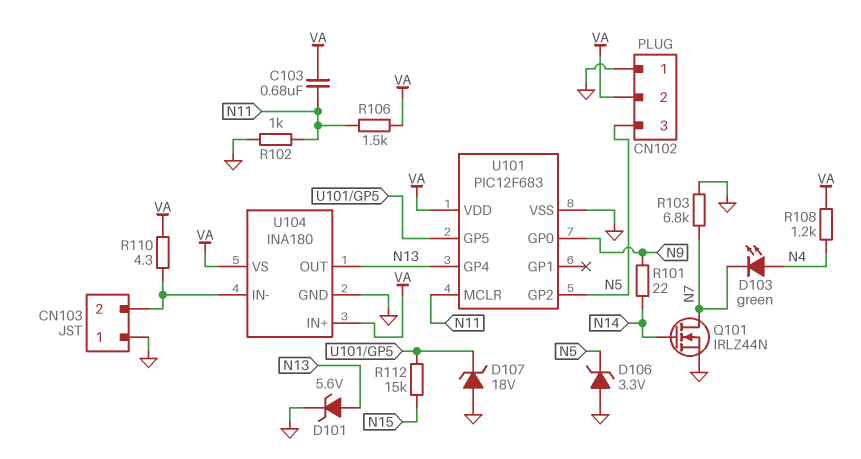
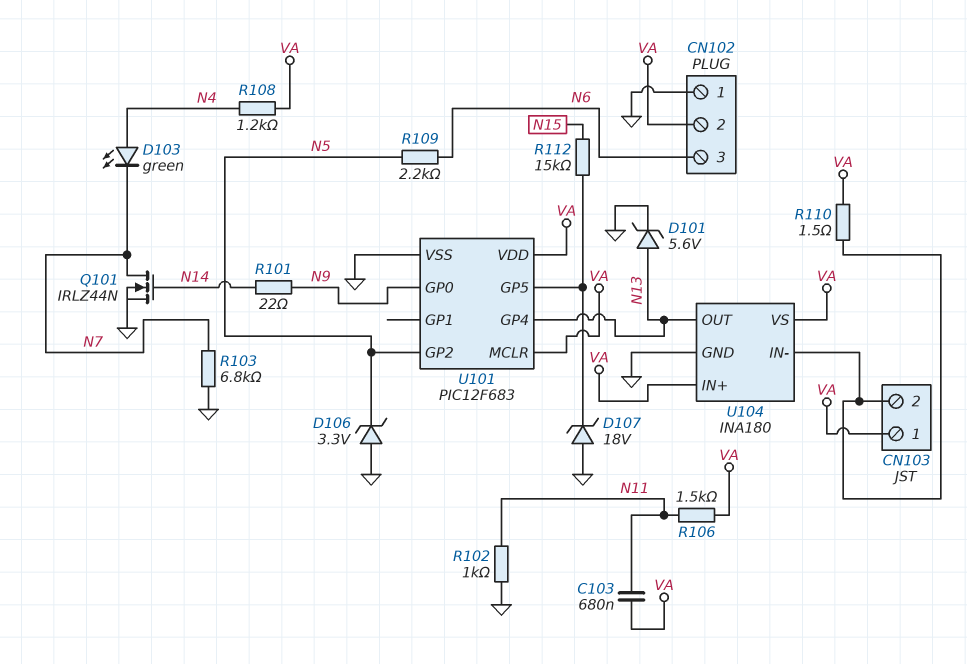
CN102 pin 3: N5 -> N6
CN103 pin 1: GND -> VA
R109: none -> 2.2k (N5, N6)
R110: 4.3 (CN103/2, VA) -> 1.5 (CN103/2, VA)
U101 pin MCLR: N11 -> VA

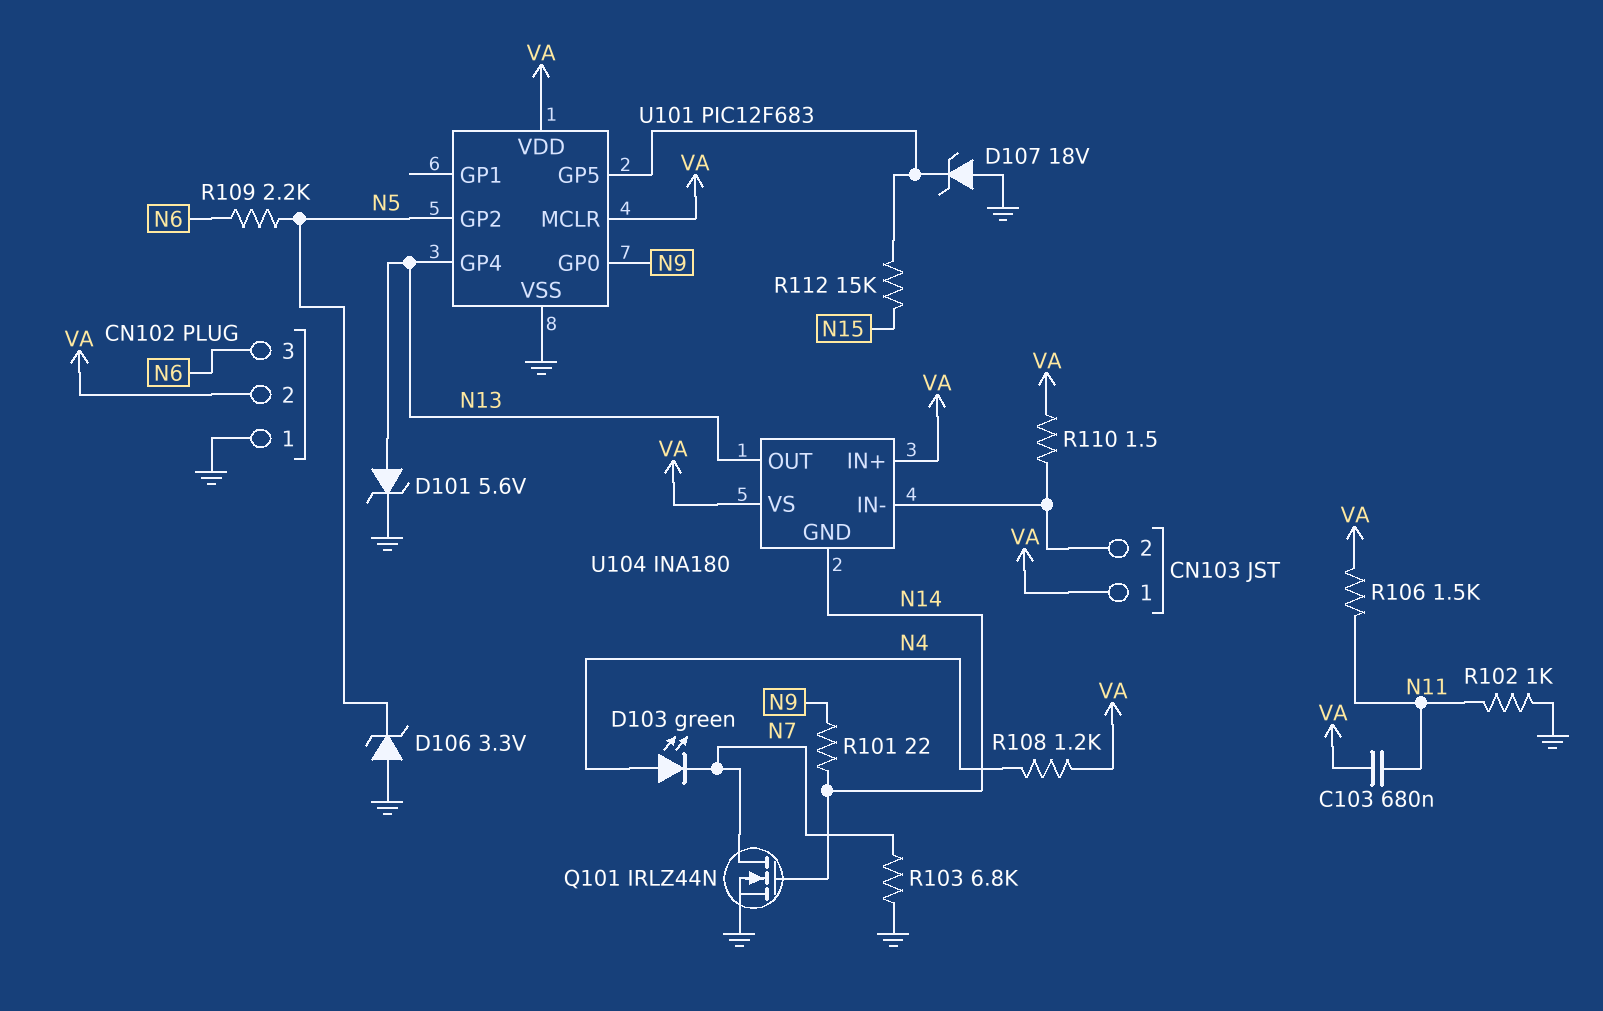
U104 pin GND: GND -> N14

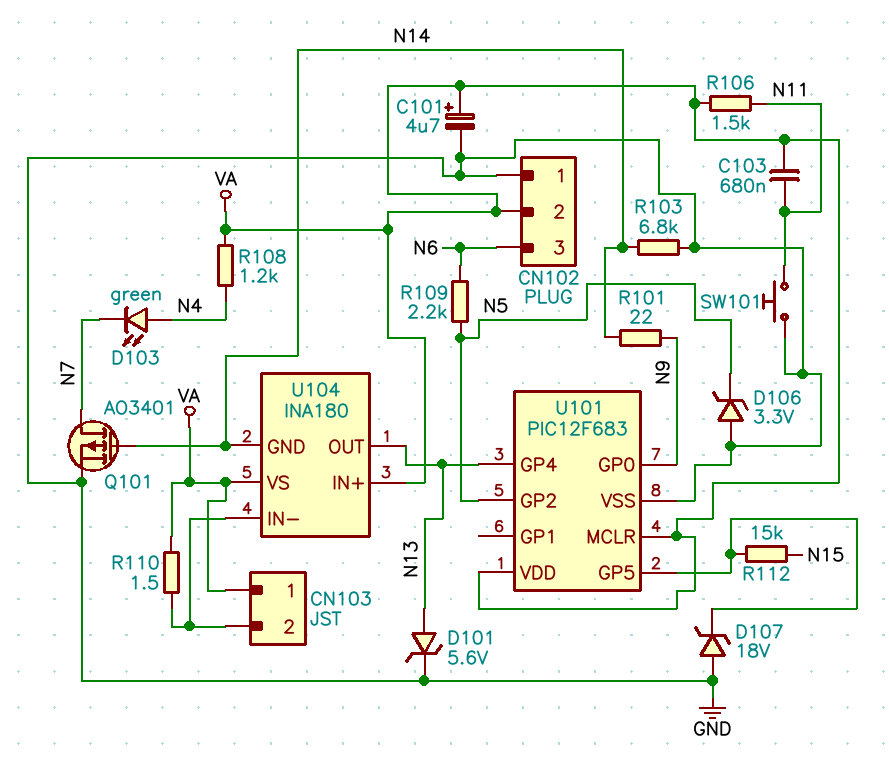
C101: none -> 4.7uF (plus VA, minus GND)
Q101: NMOS IRLZ44N (G N14, D N7, S GND) -> PMOS AO3401 (G N14, D N7, S GND)
R102: 1k (GND, N11) -> none
R103: 6.8k (GND, N7) -> 6.8k (GND, N14)
SW101: none -> button (GND, N11)

